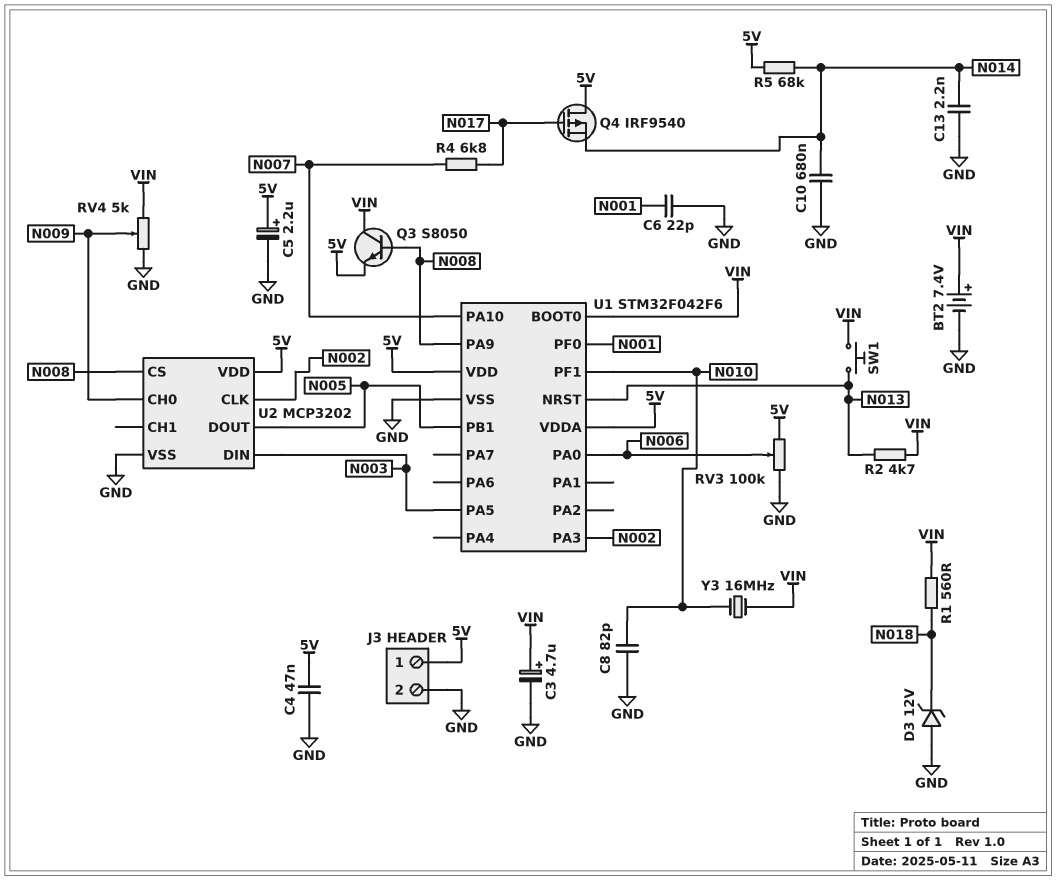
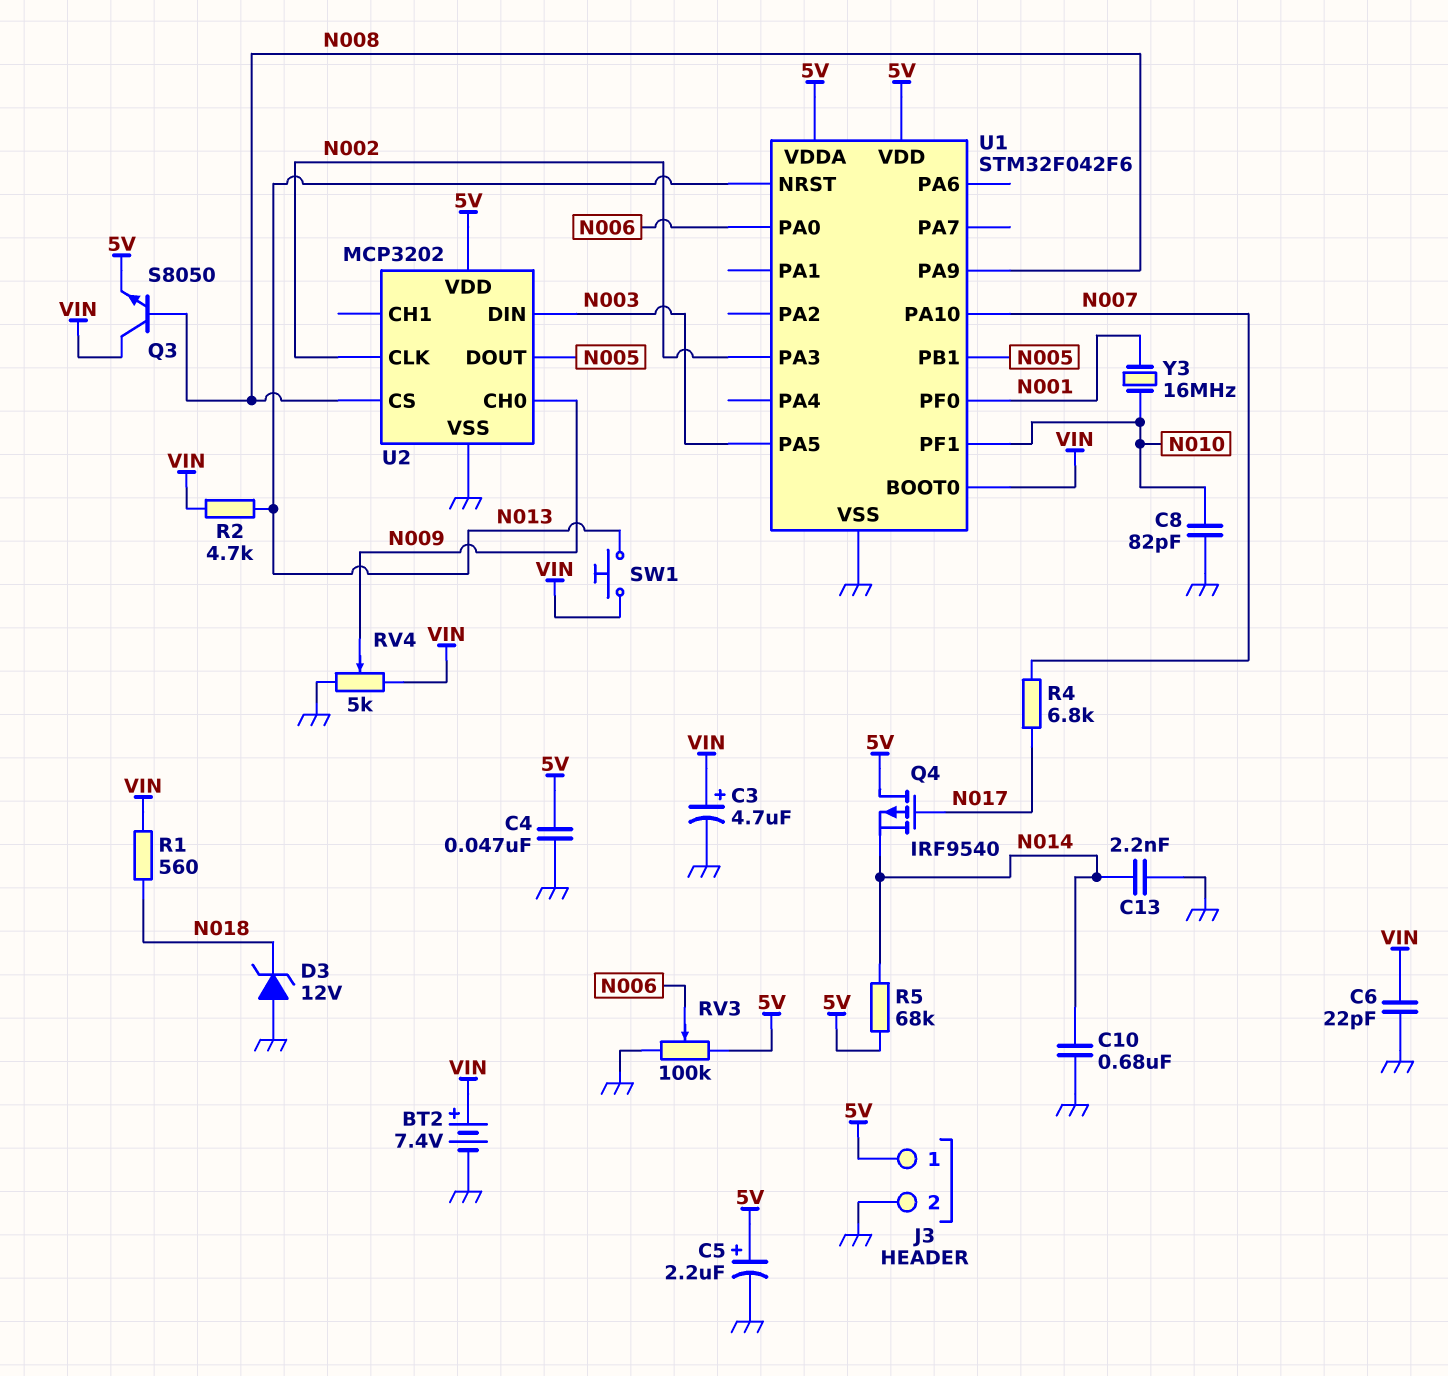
C6: 22pF (GND, N001) -> 22pF (GND, VIN)
Y3: 16MHz (N010, VIN) -> 16MHz (N001, N010)

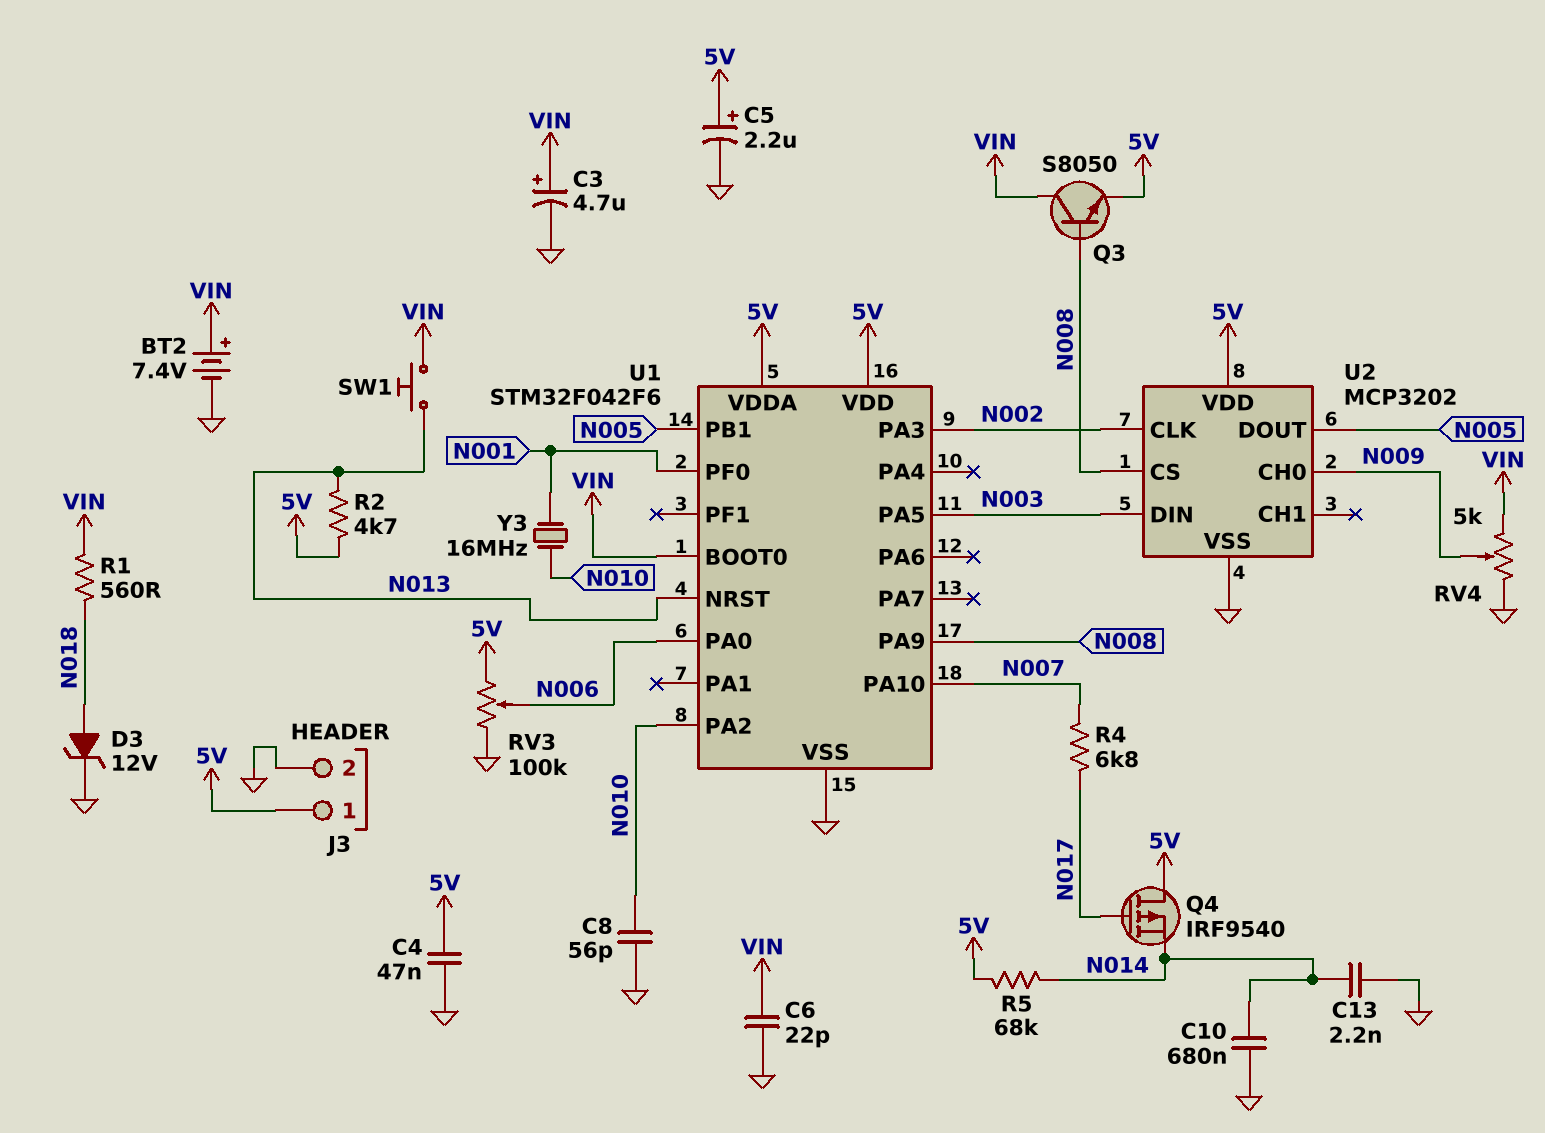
C8: 82pF (GND, N010) -> 56pF (GND, N010)
D3: zener 12V (A GND, K N018) -> zener 12V (A N018, K GND)
R2: 4.7k (N013, VIN) -> 4.7k (5V, N013)
U1 pin PA2: none -> N010
U1 pin PF1: N010 -> none

